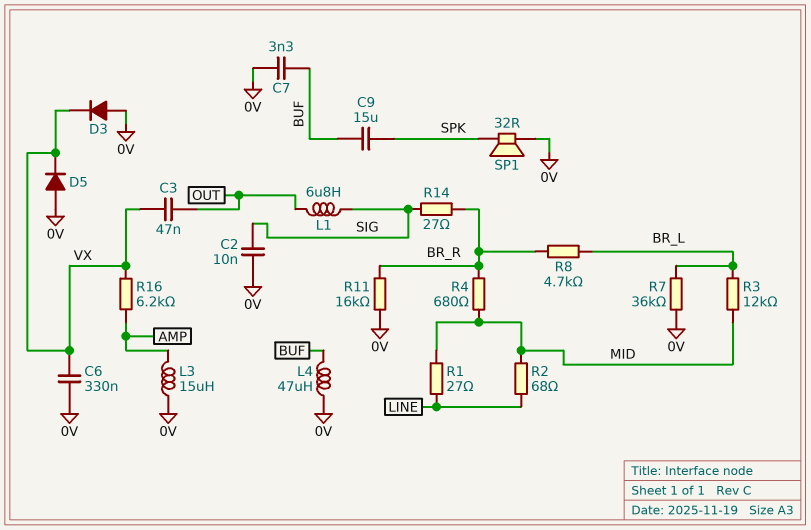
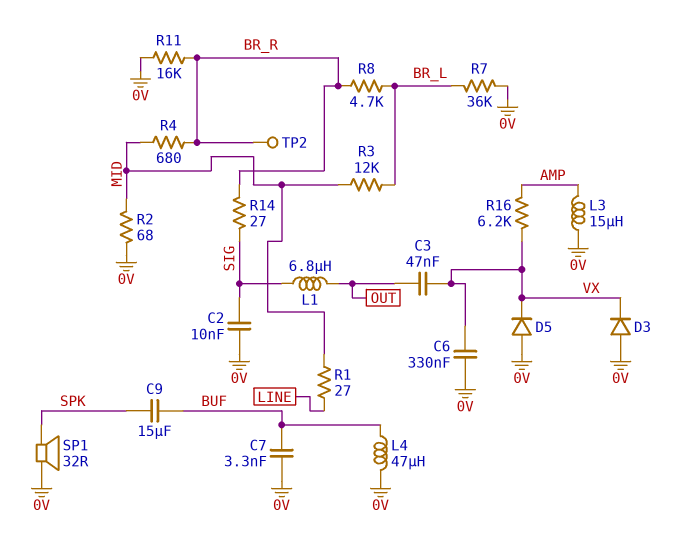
R2: 68 (LINE, MID) -> 68 (0V, MID)
TP2: none -> test point (BR_R)

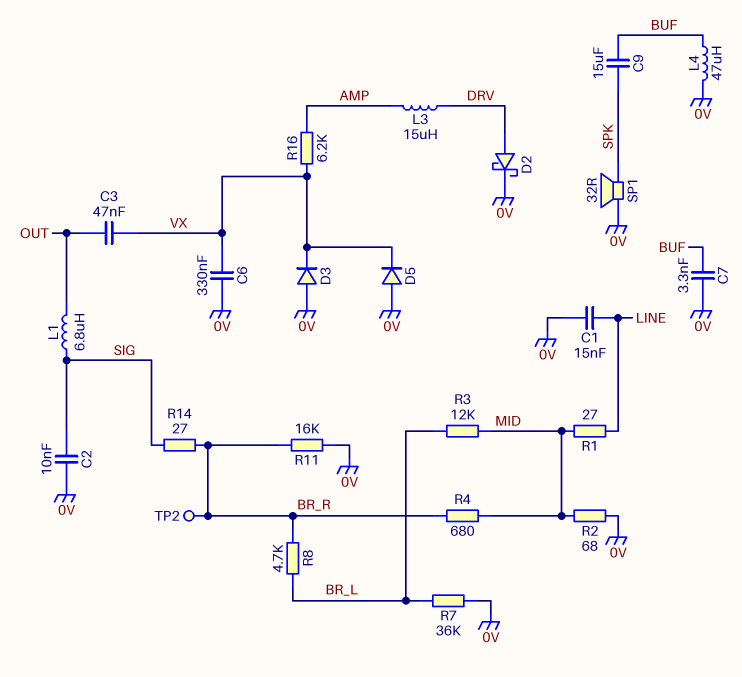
C1: none -> 15nF (0V, LINE)
D2: none -> schottky (A DRV, K 0V)
L3: 15uH (0V, AMP) -> 15uH (AMP, DRV)

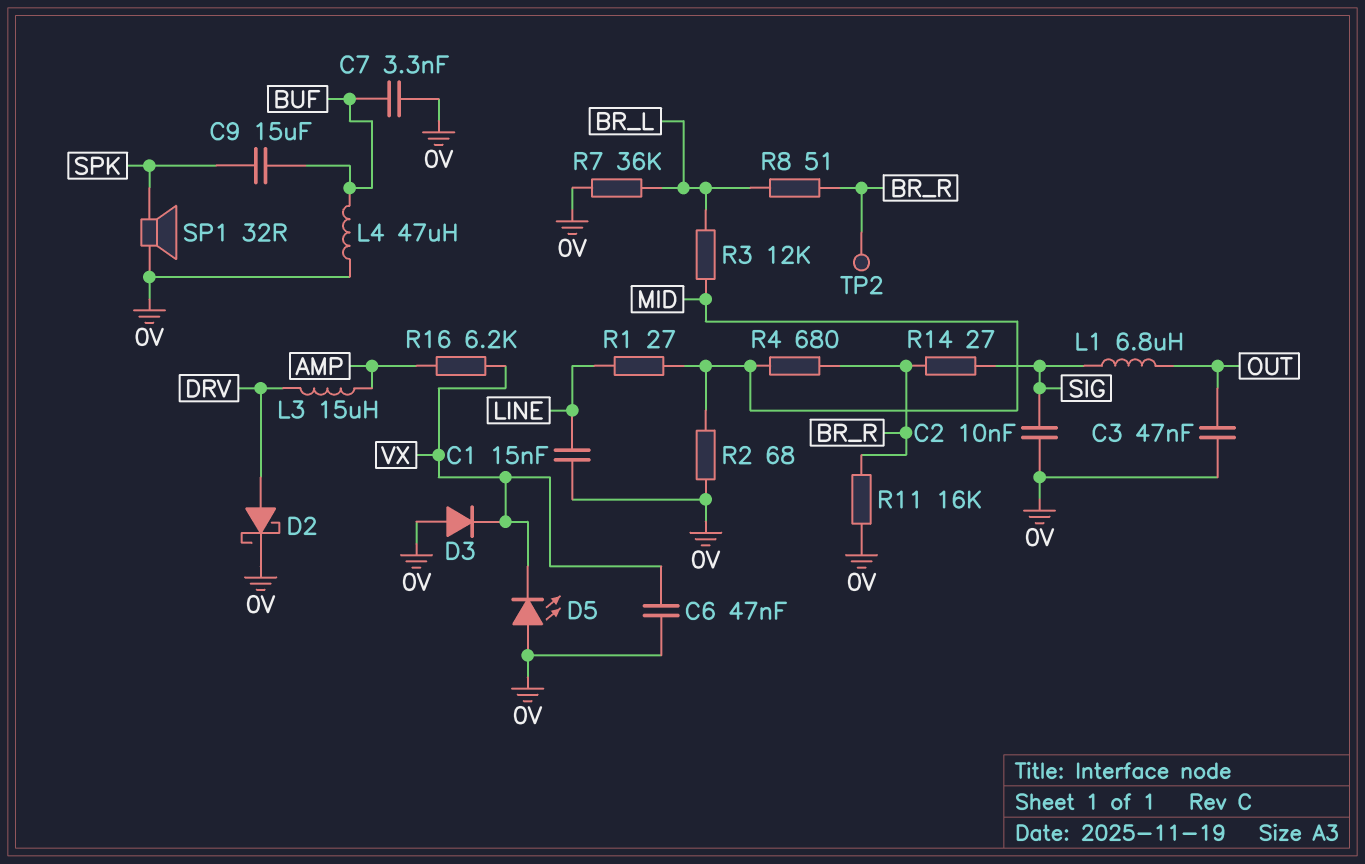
C3: 47nF (OUT, VX) -> 47nF (0V, OUT)
C6: 330nF (0V, VX) -> 47nF (0V, VX)
D5: diode (A 0V, K VX) -> LED (A 0V, K VX)
R8: 4.7k (BR_L, BR_R) -> 51 (BR_L, BR_R)

